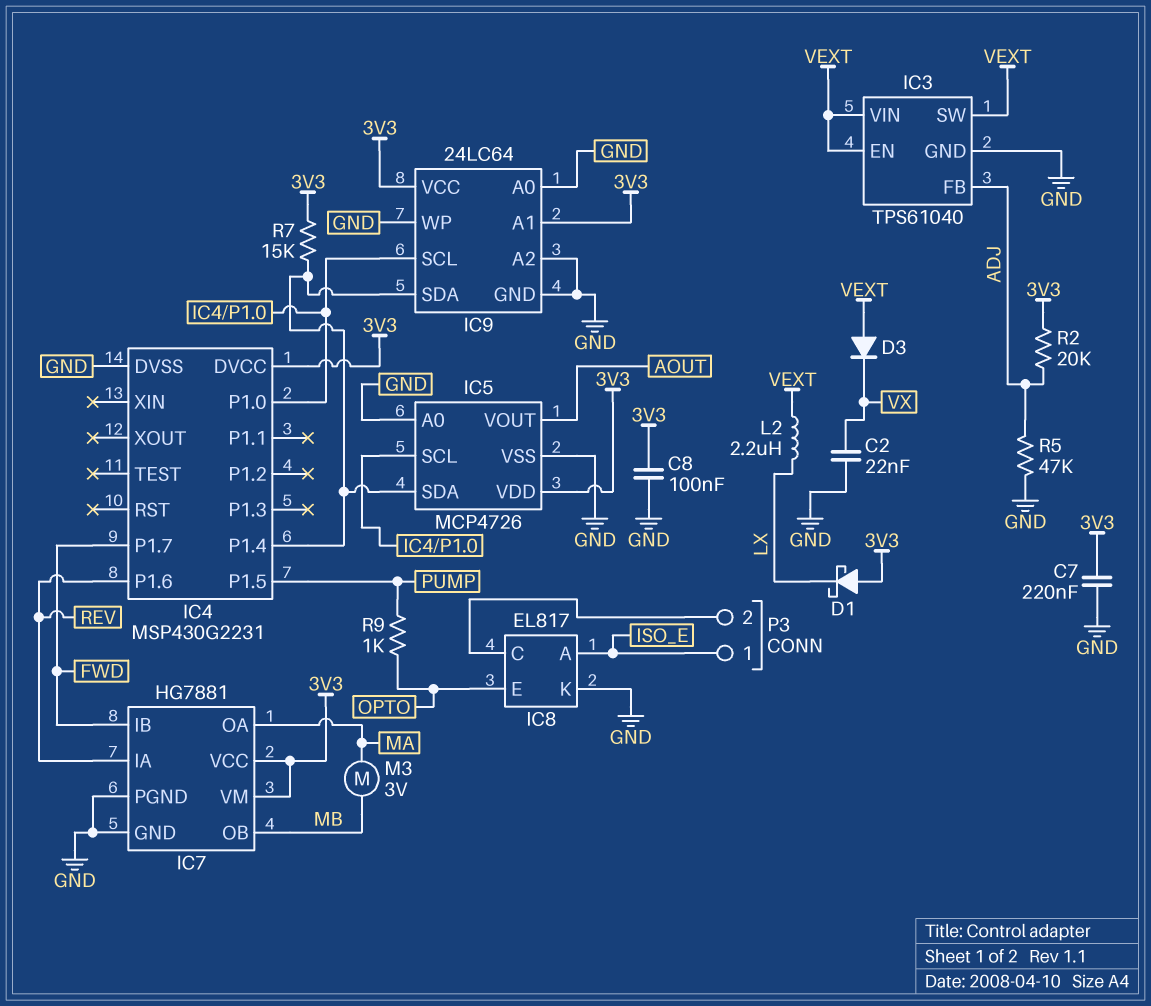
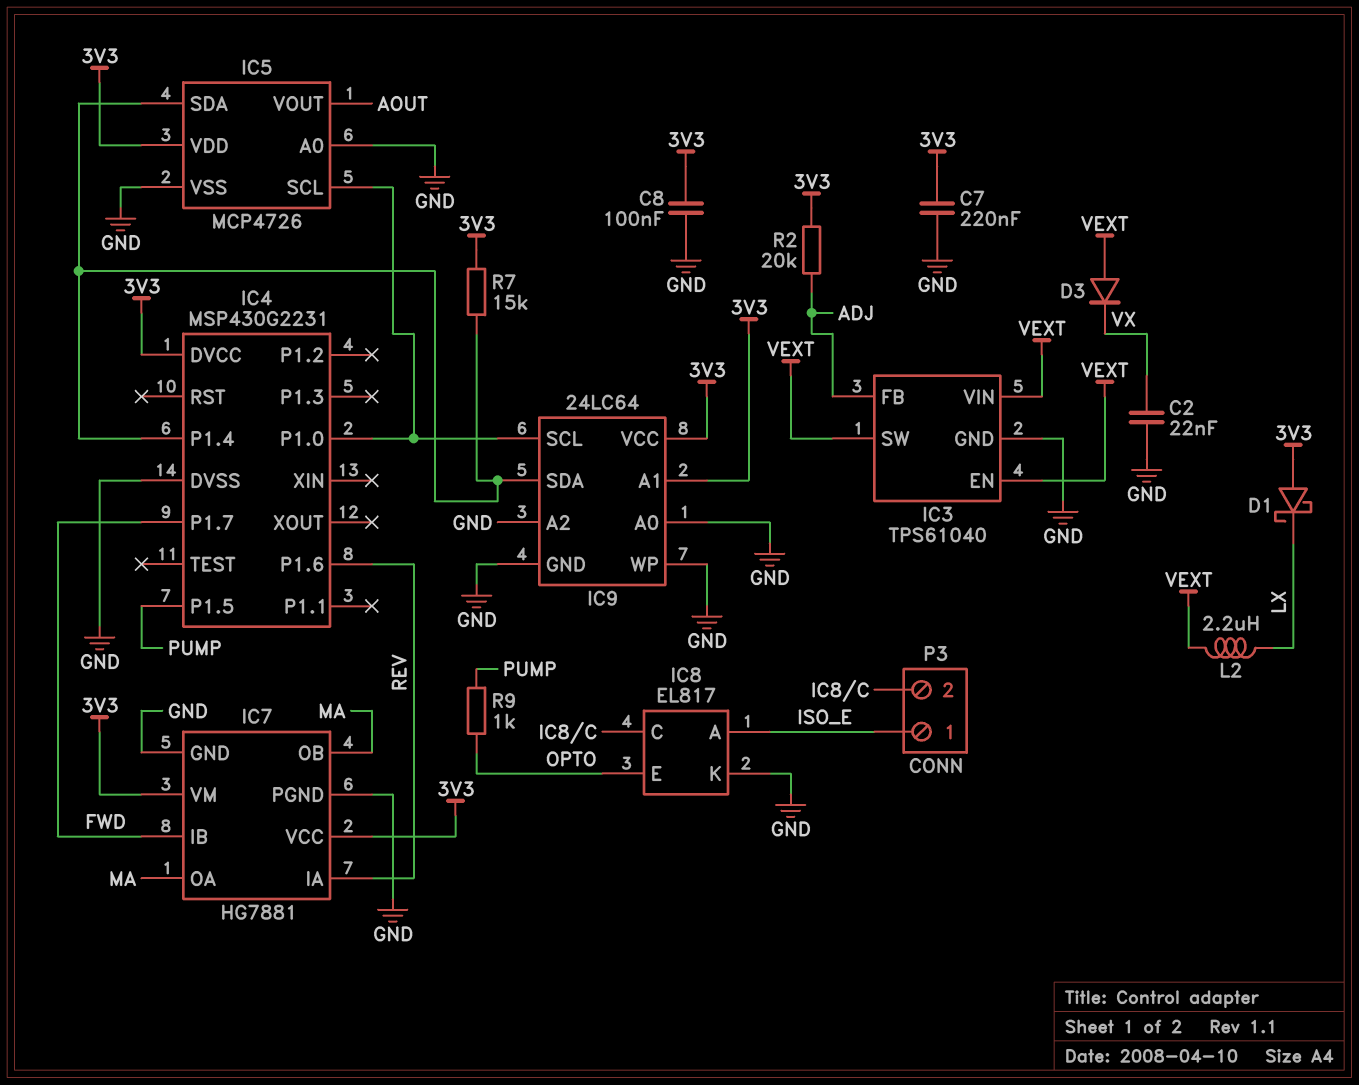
IC7 pin OB: MB -> MA
M3: motor 3V (MA, MB) -> none
R5: 47k (ADJ, GND) -> none

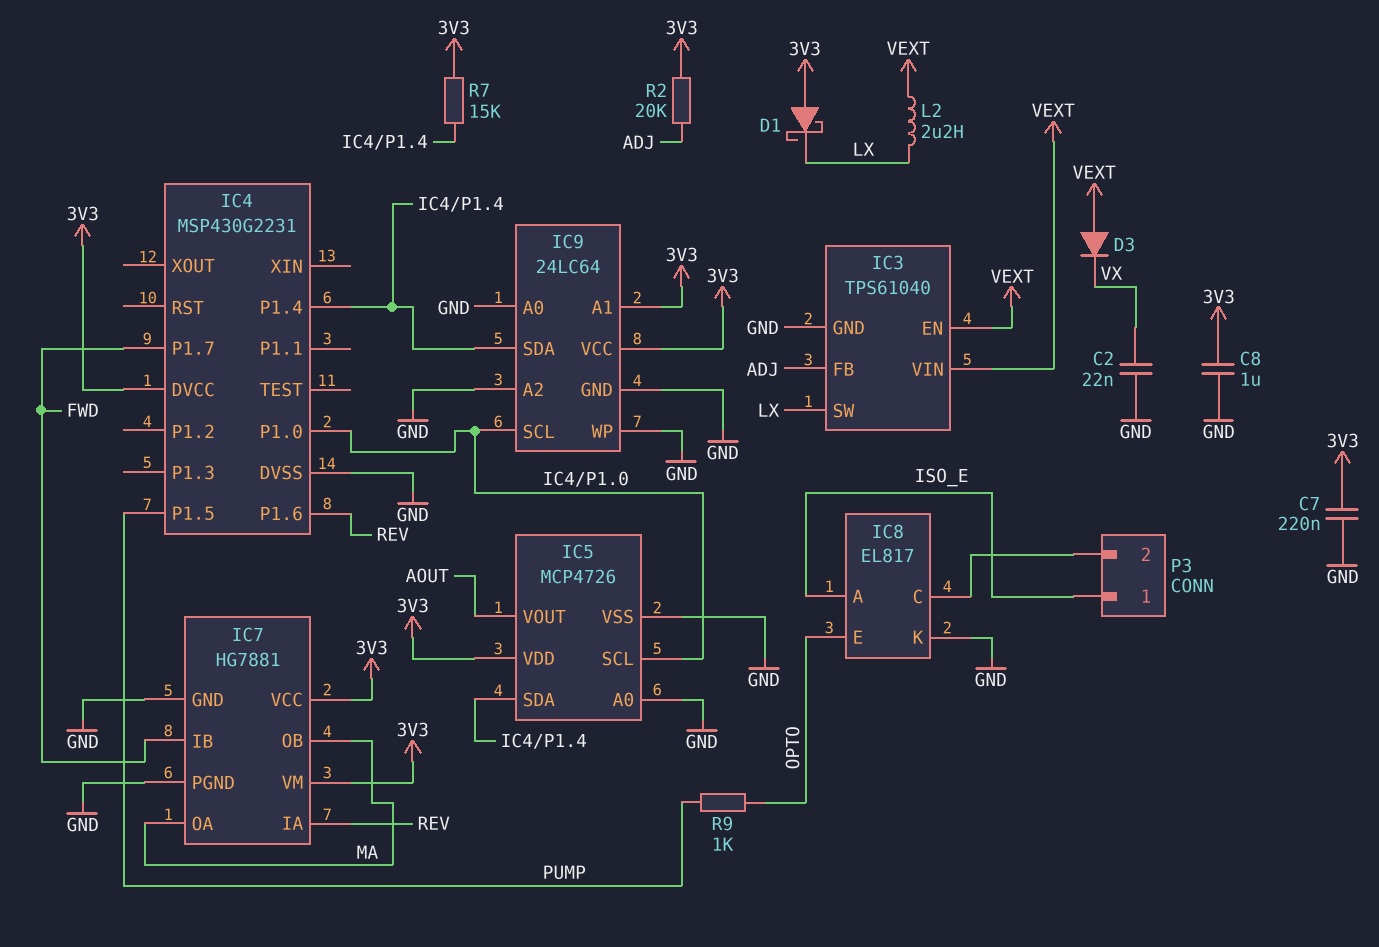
C8: 100nF (3V3, GND) -> 1uF (3V3, GND)
IC3 pin SW: VEXT -> LX

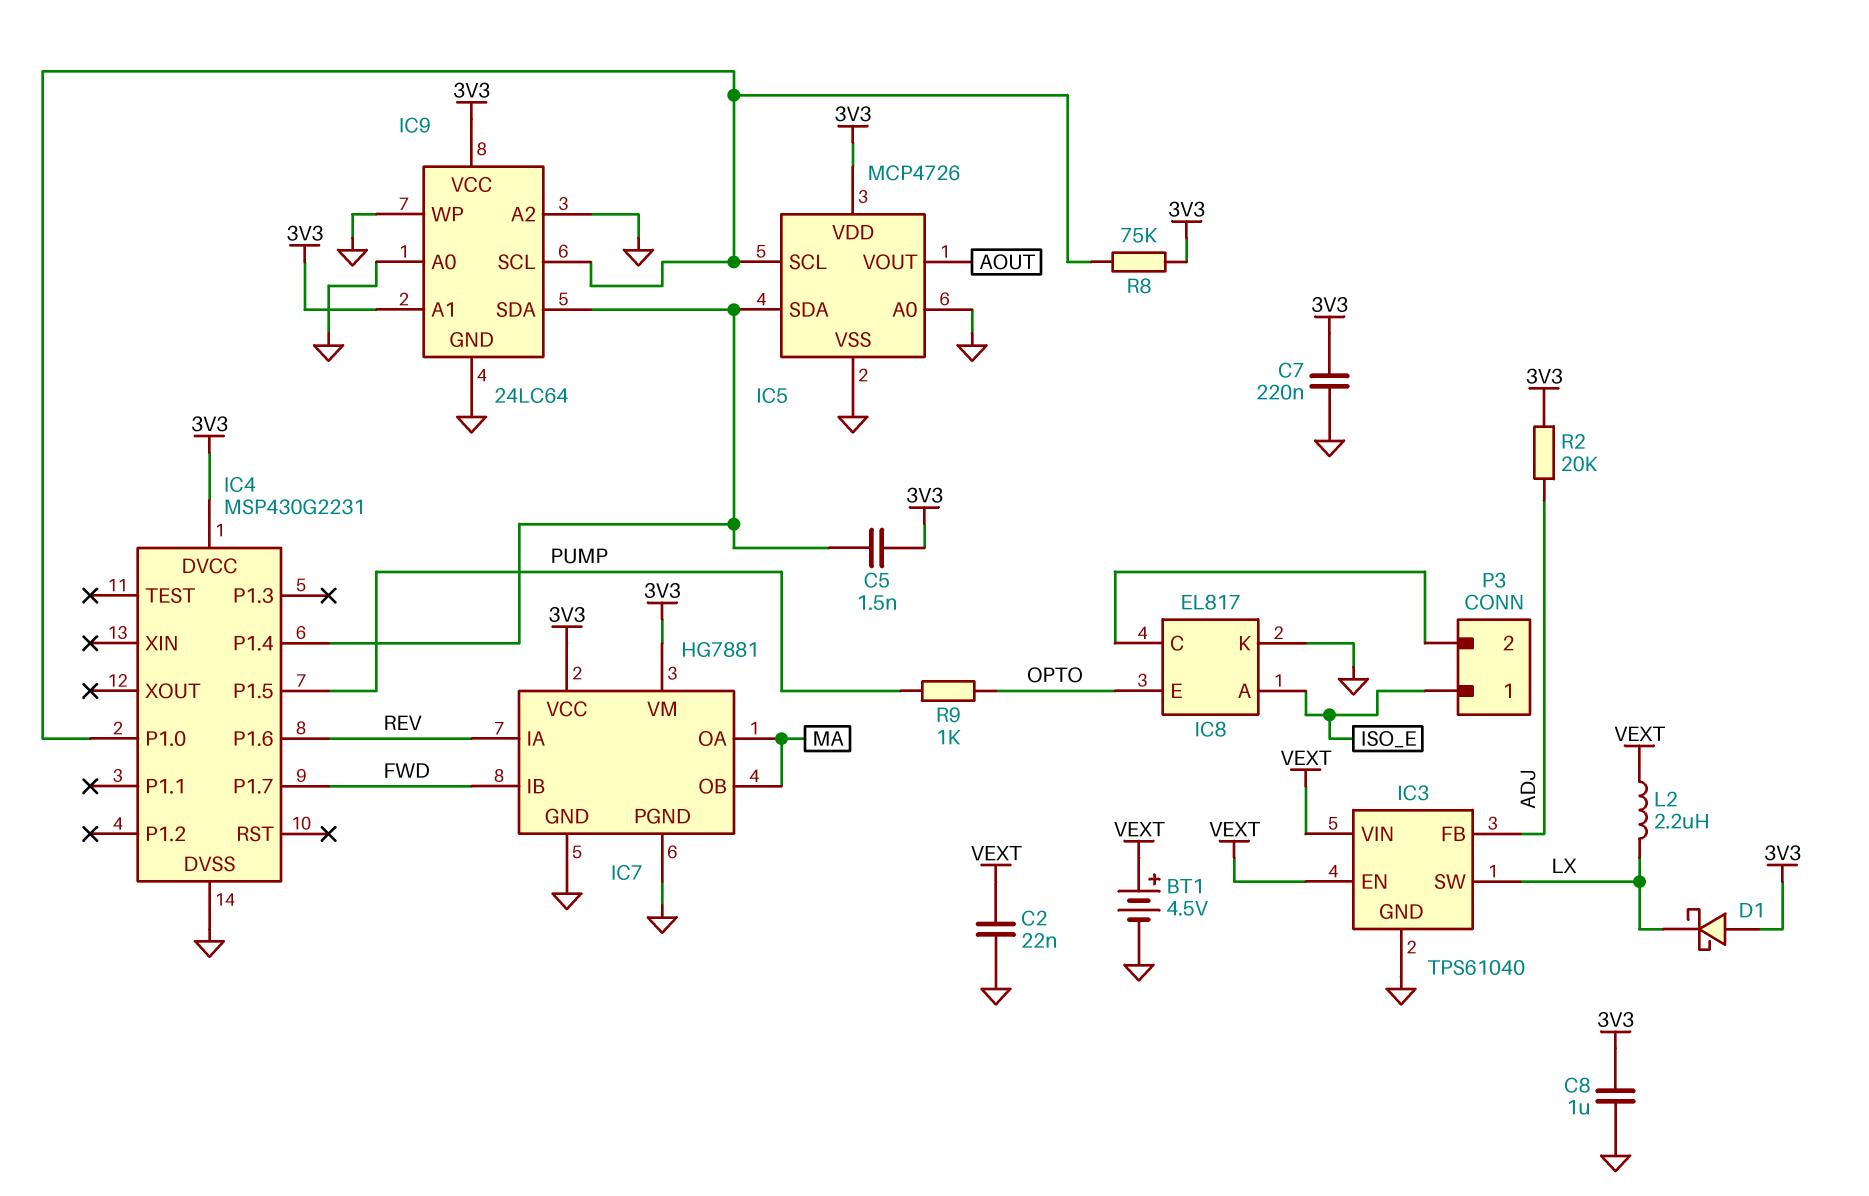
BT1: none -> 4.5V (plus VEXT, minus GND)
C2: 22nF (GND, VX) -> 22nF (GND, VEXT)
C5: none -> 1.5nF (3V3, IC4/P1.4)
D3: diode (A VEXT, K VX) -> none
R7: 15k (3V3, IC4/P1.4) -> none
R8: none -> 75k (3V3, IC4/P1.0)

